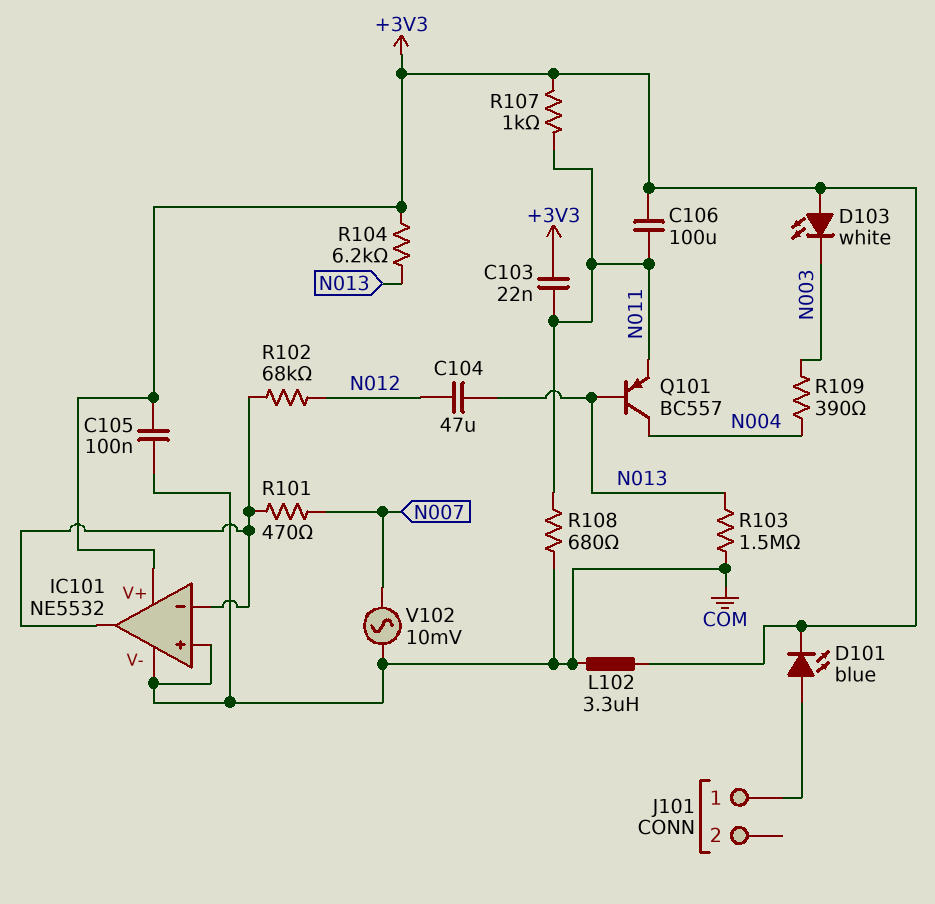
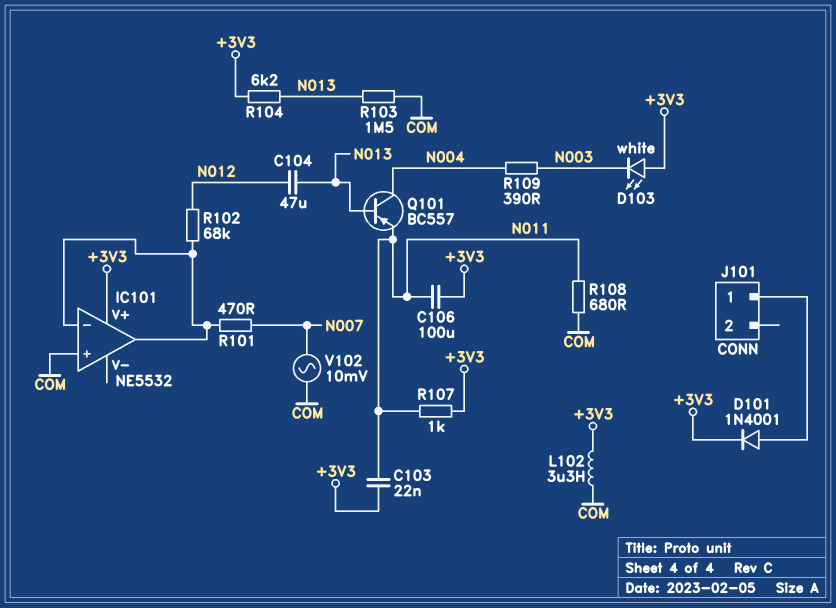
C105: 100nF (+3V3, COM) -> none
D101: LED blue (A J101/1, K +3V3) -> diode 1N4001 (A J101/1, K +3V3)
IC101 pin V-: COM -> none

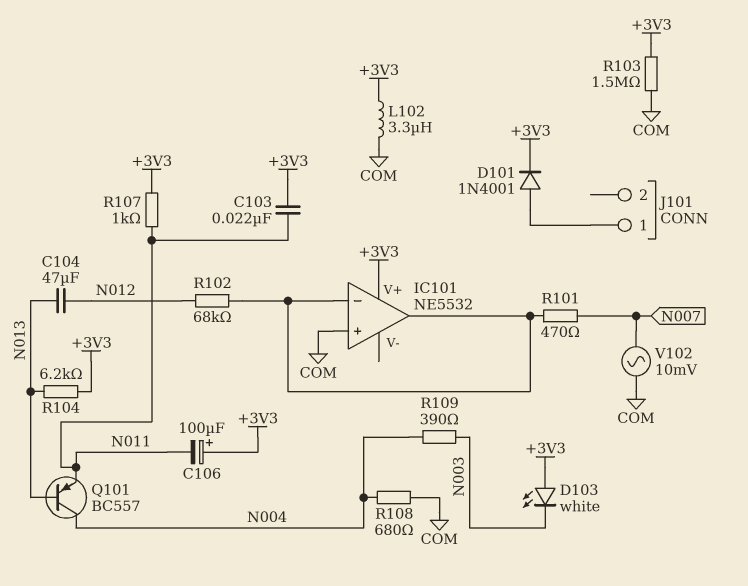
C106: 100uF (+3V3, N011) -> 100uF (plus +3V3, minus N011)
R103: 1.5M (COM, N013) -> 1.5M (+3V3, COM)
R108: 680 (COM, N011) -> 680 (COM, N004)

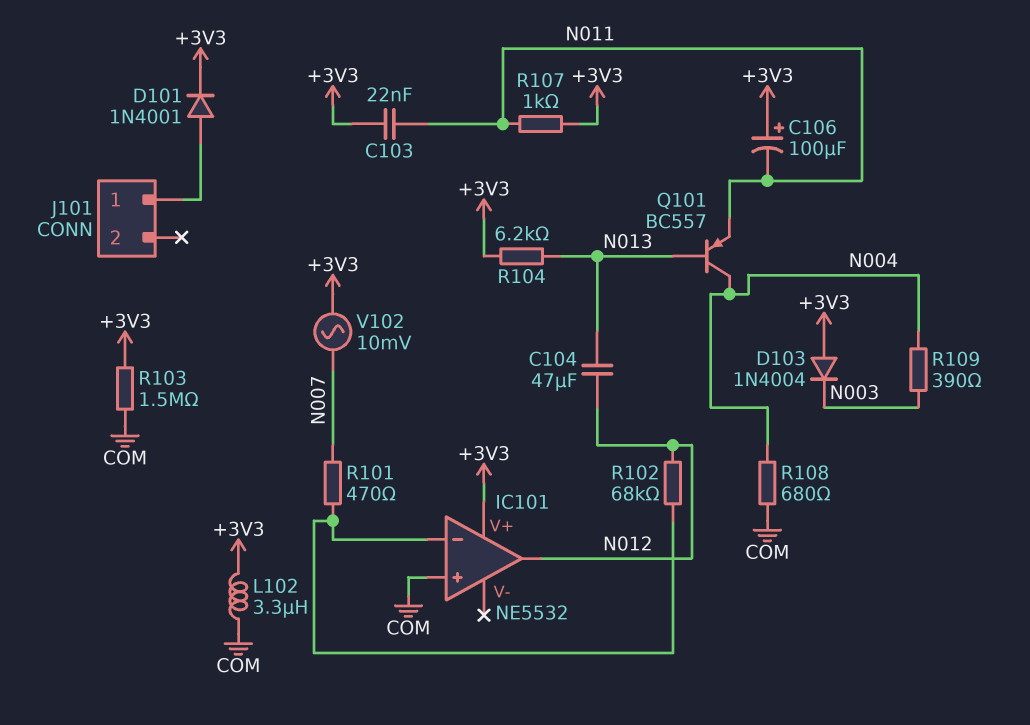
D103: LED white (A +3V3, K N003) -> diode 1N4004 (A +3V3, K N003)
IC101 pin out: IC101/in- -> N012
V102: AC 10mV (COM, N007) -> AC 10mV (+3V3, N007)

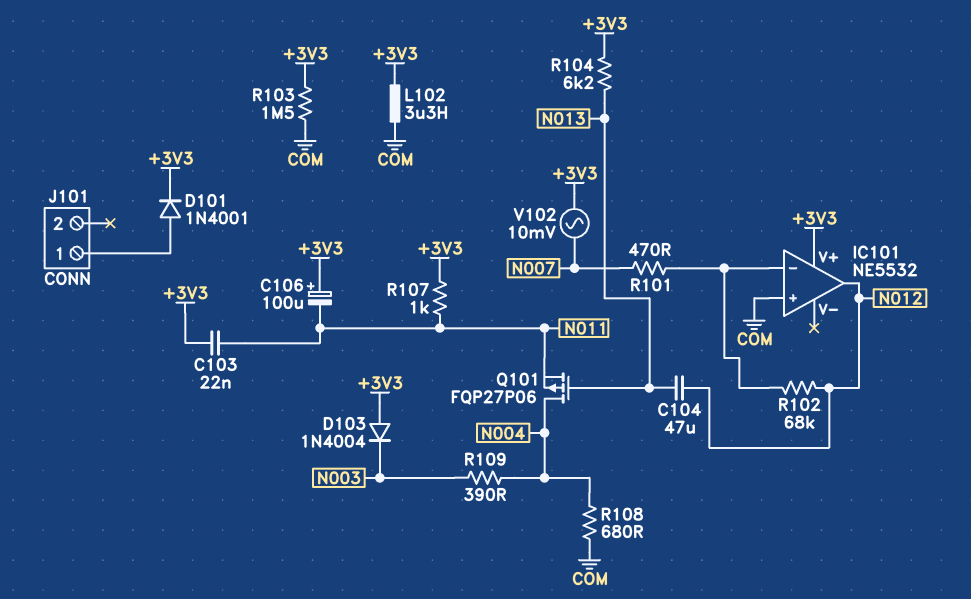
Q101: PNP BC557 (B N013, C N004, E N011) -> PMOS FQP27P06 (G N013, D N004, S N011)

